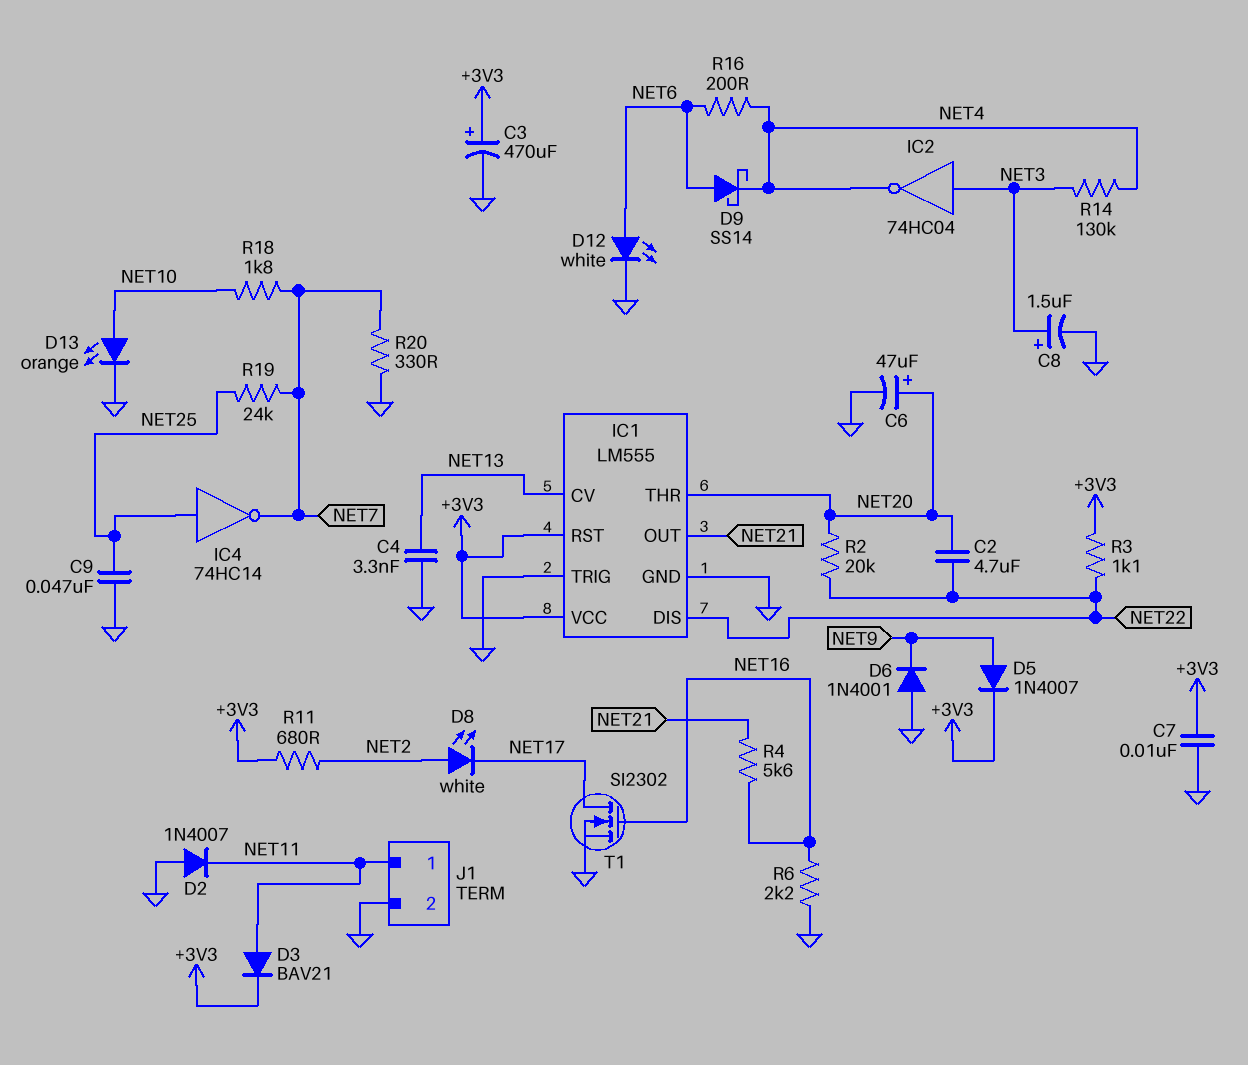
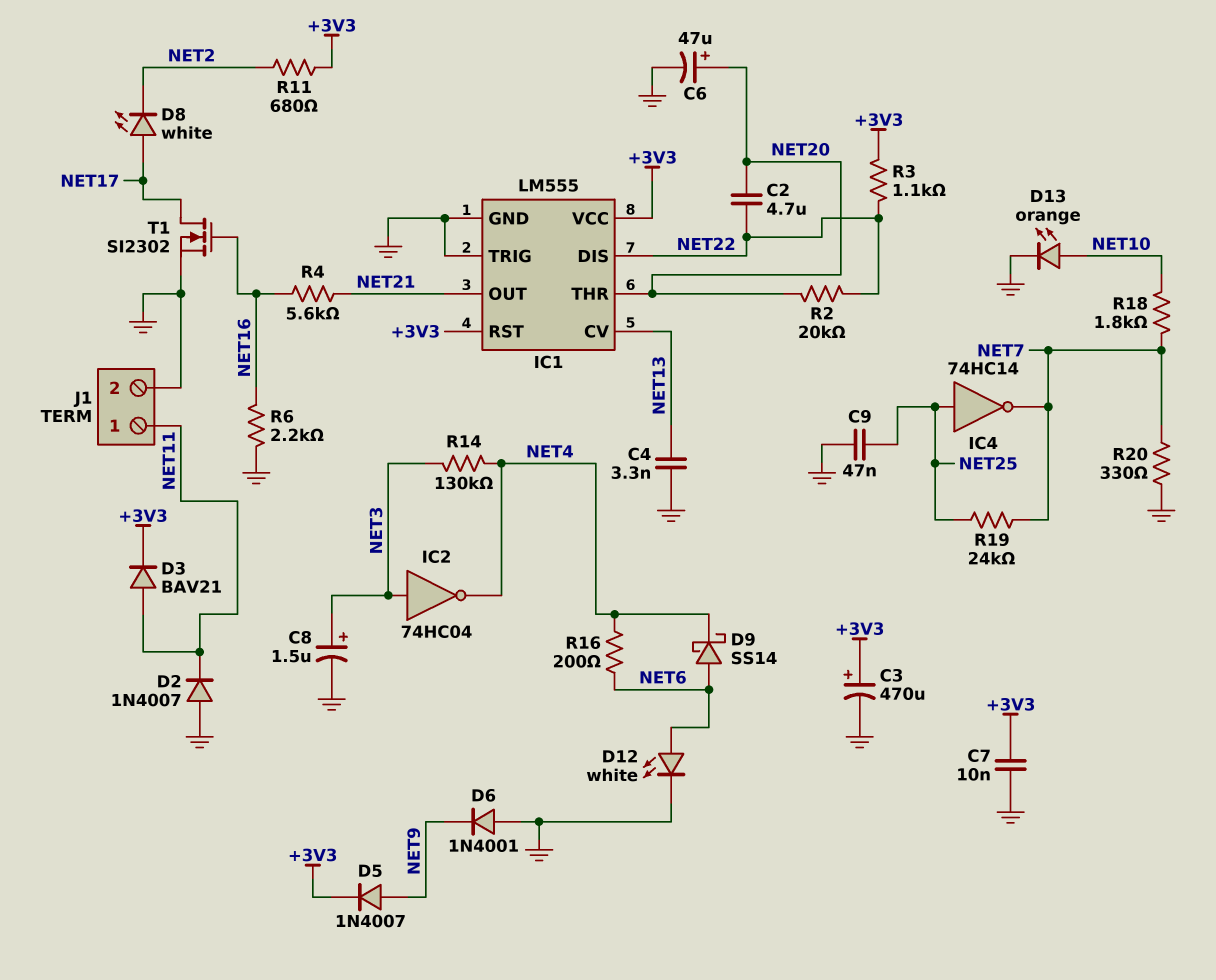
D8: LED white (A NET2, K NET17) -> LED white (A NET17, K NET2)

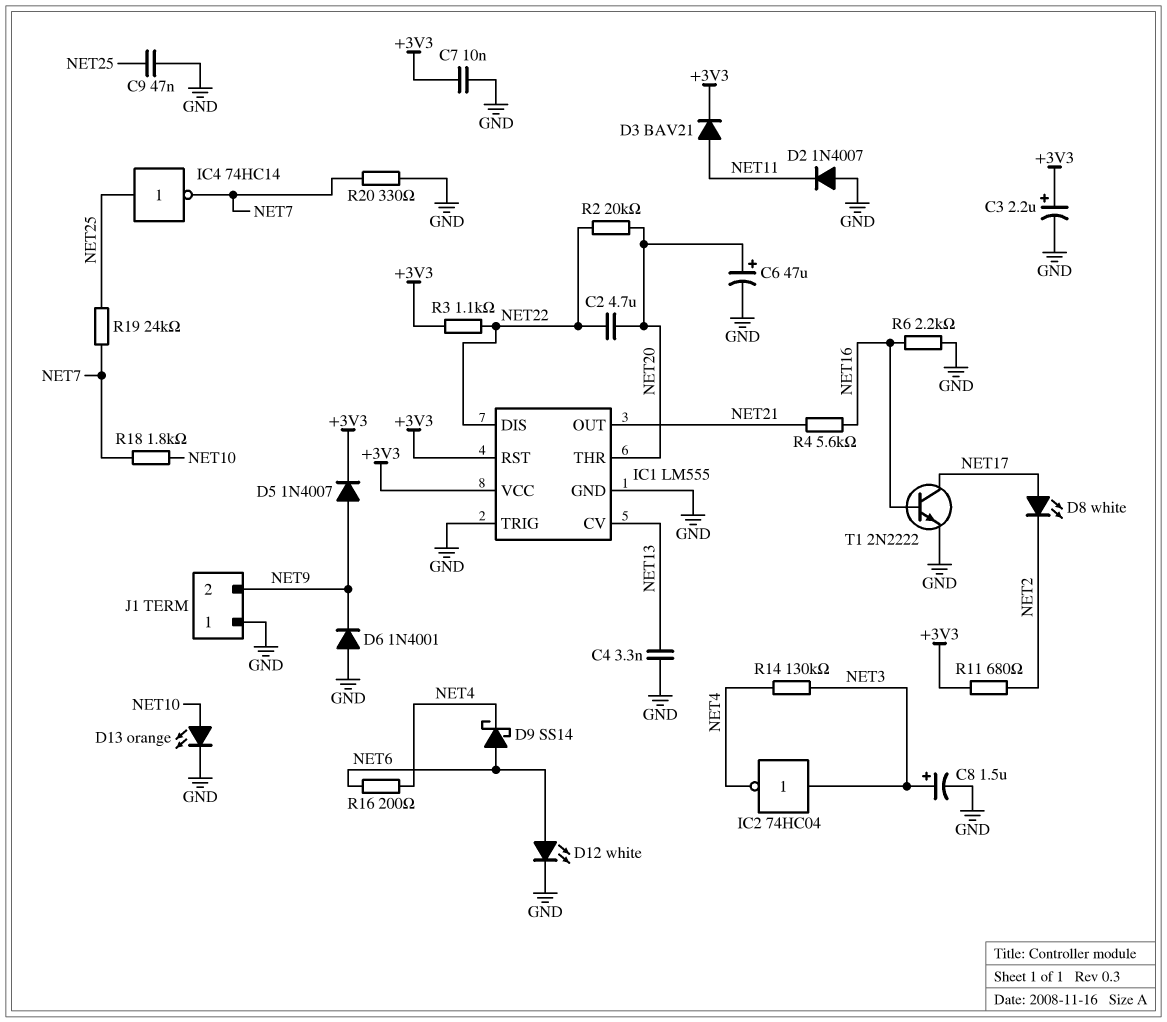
C3: 470uF (plus +3V3, minus GND) -> 2.2uF (plus +3V3, minus GND)
J1 pin 1: NET11 -> GND
J1 pin 2: GND -> NET9
T1: NMOS SI2302 (G NET16, D NET17, S GND) -> NPN 2N2222 (B NET16, C NET17, E GND)

